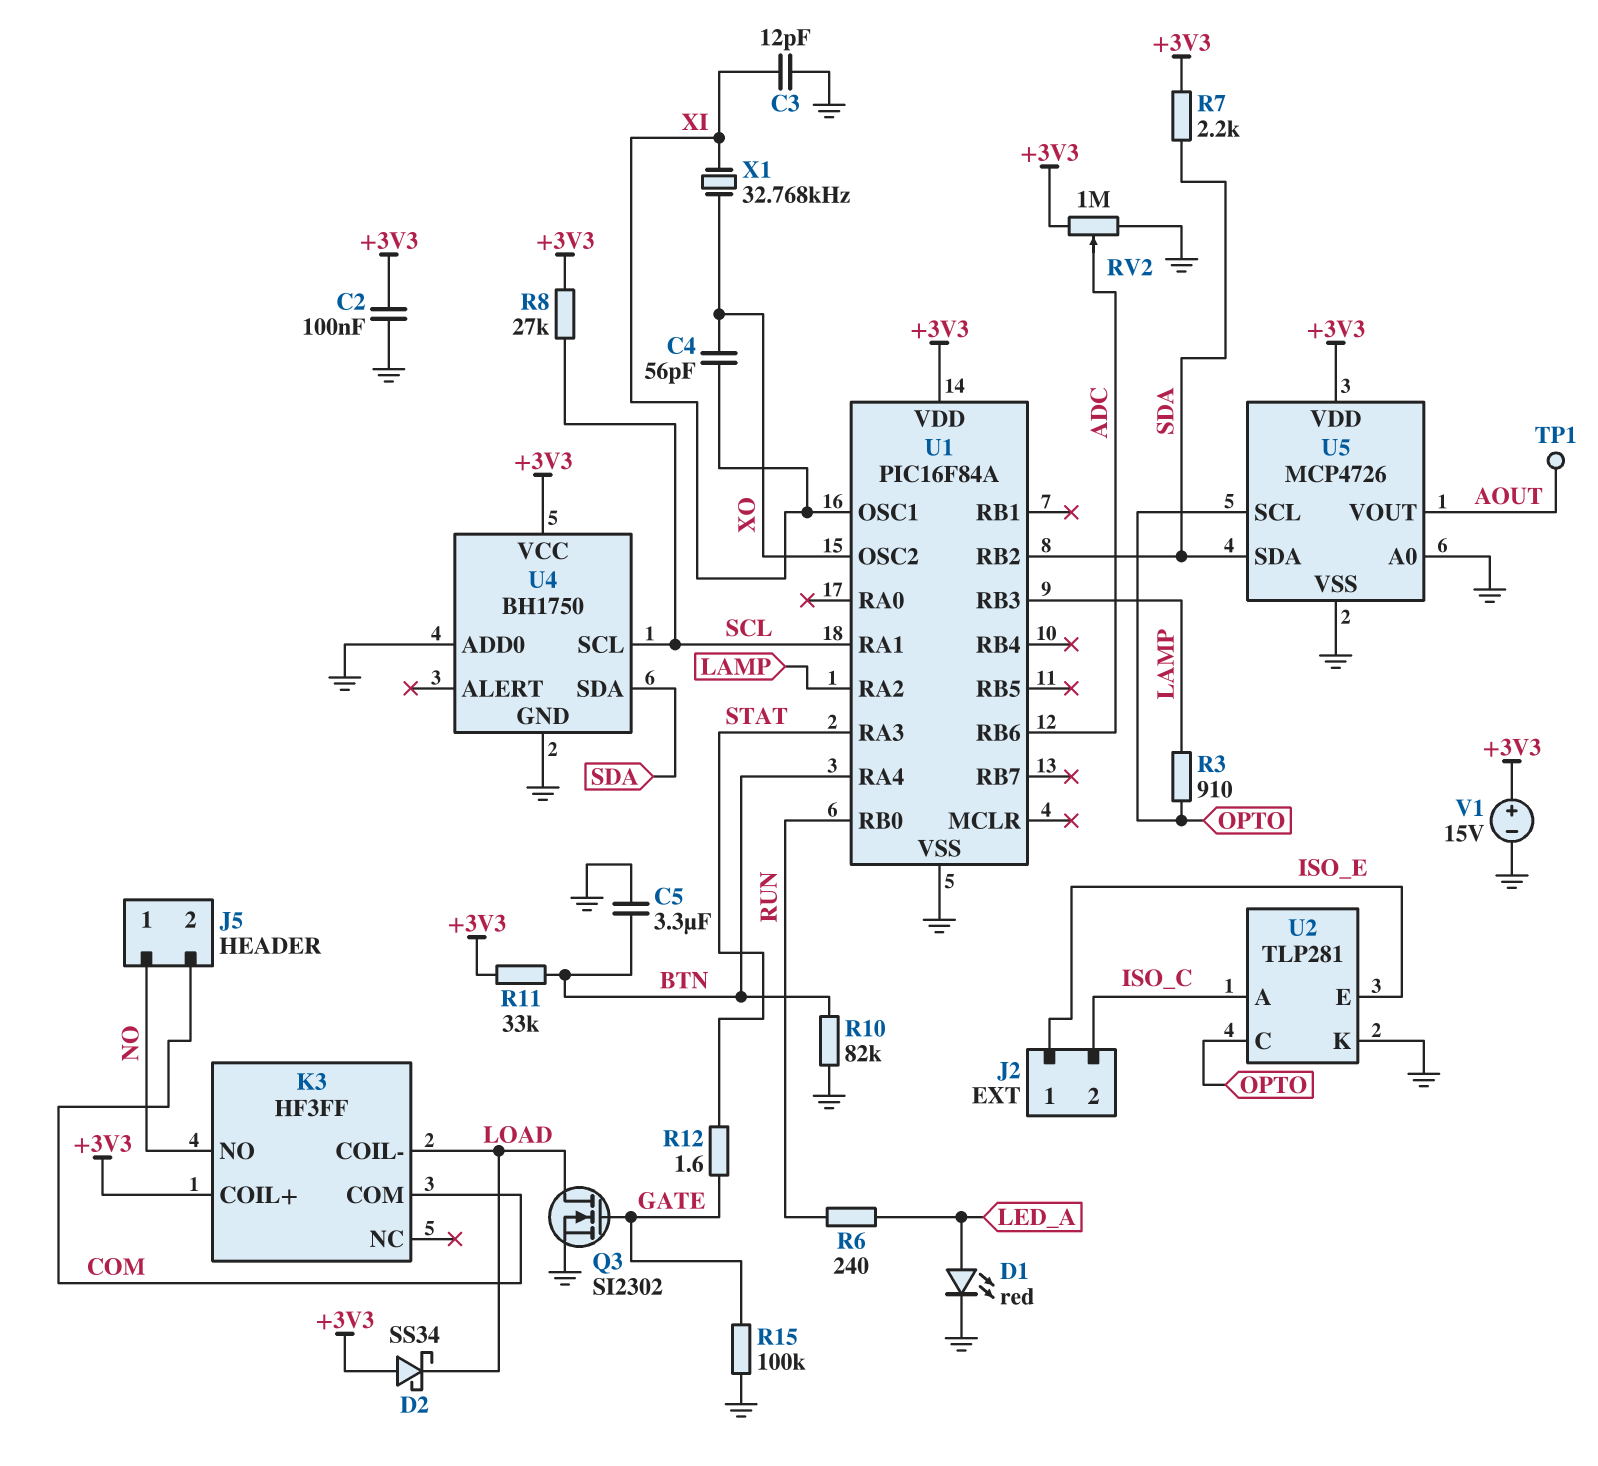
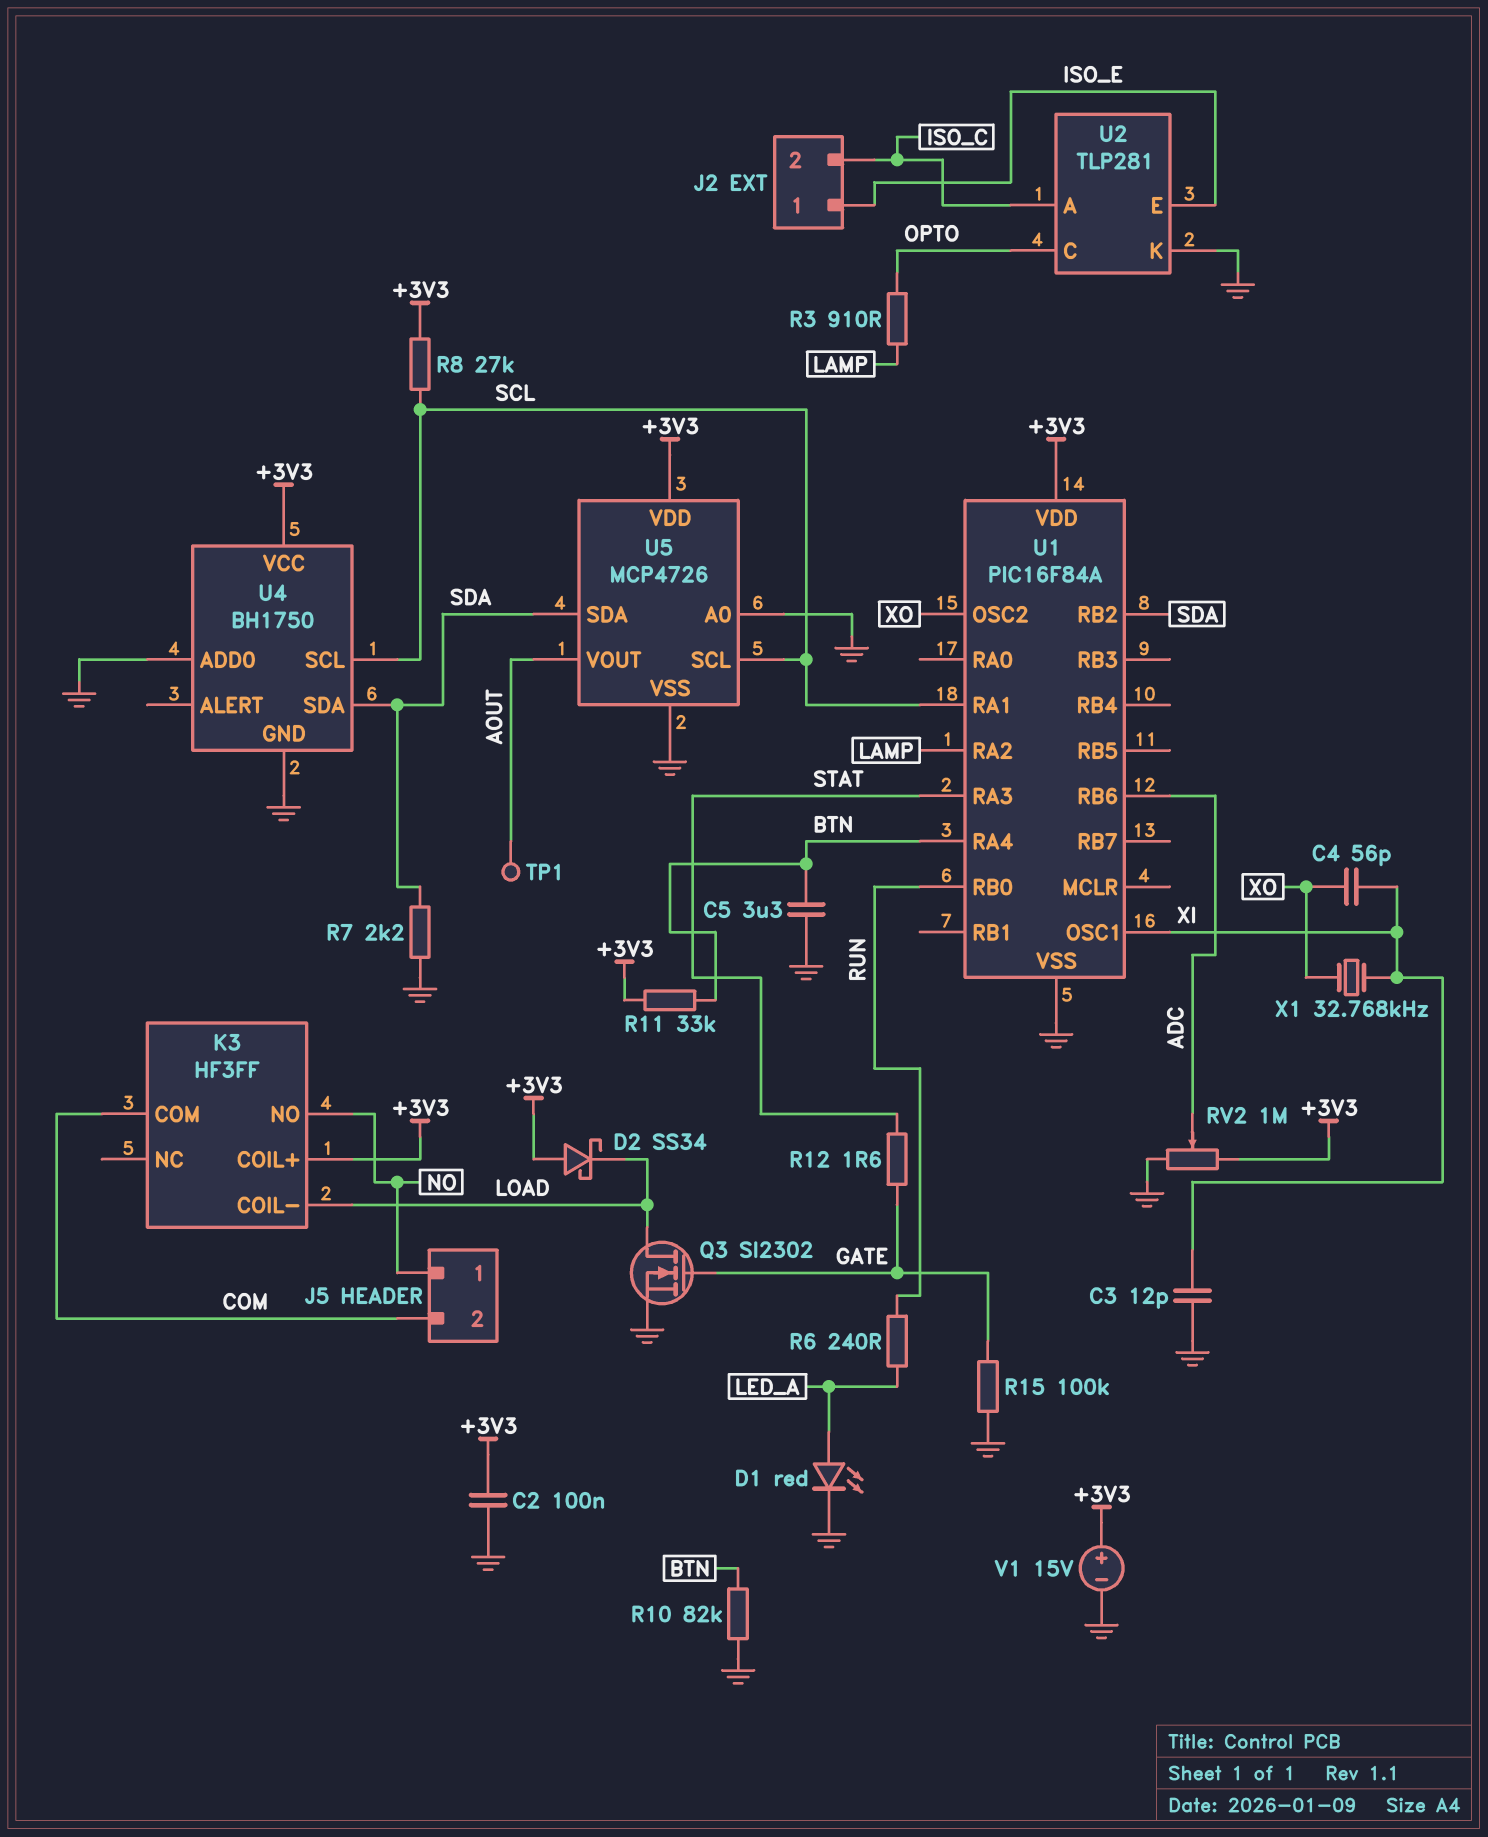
R7: 2.2k (+3V3, SDA) -> 2.2k (GND, SDA)
U1 pin RB3: LAMP -> none
U5 pin SCL: OPTO -> SCL

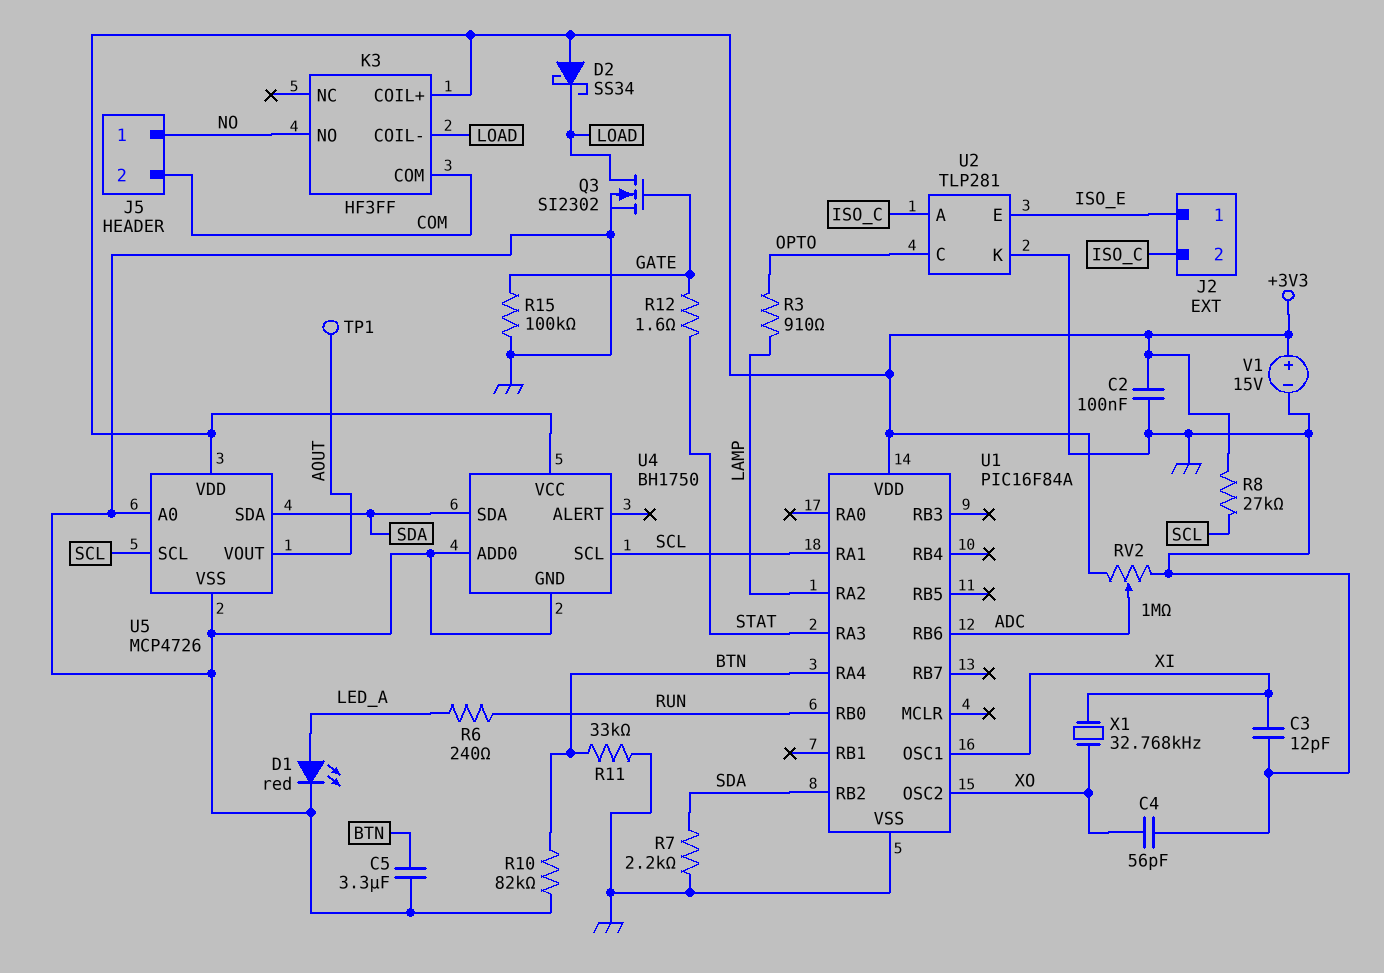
C4: 56pF (XI, XO) -> 56pF (GND, XO)
R11: 33k (+3V3, BTN) -> 33k (BTN, GND)

